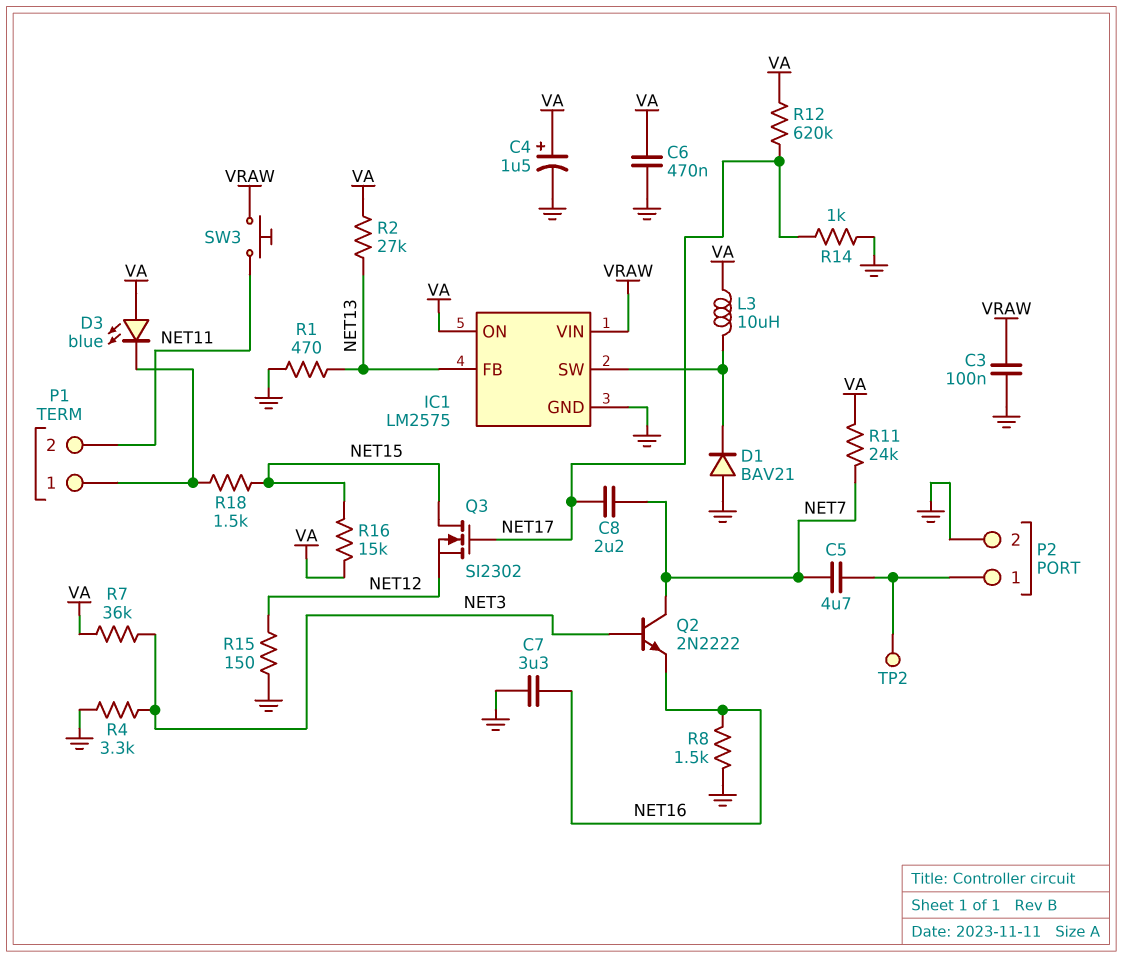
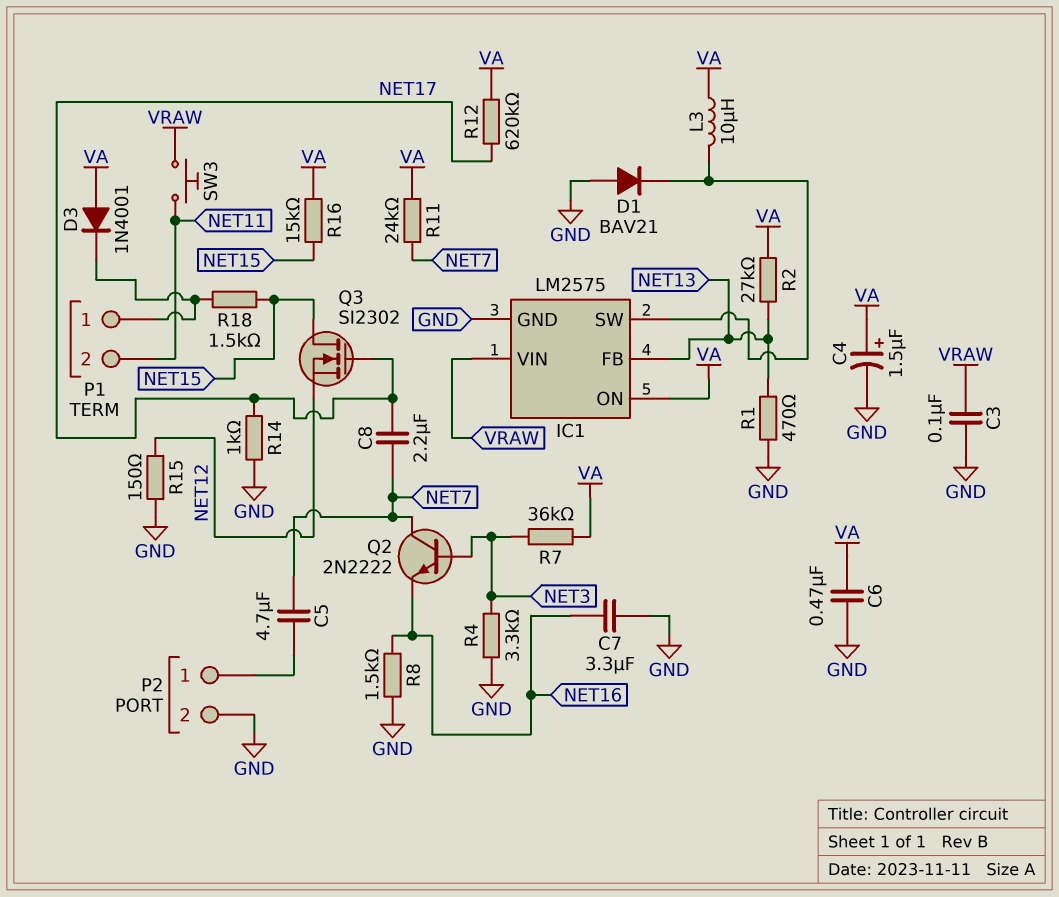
D3: LED blue (A VA, K P1/1) -> diode 1N4001 (A VA, K P1/1)
TP2: test point (P2/1) -> none

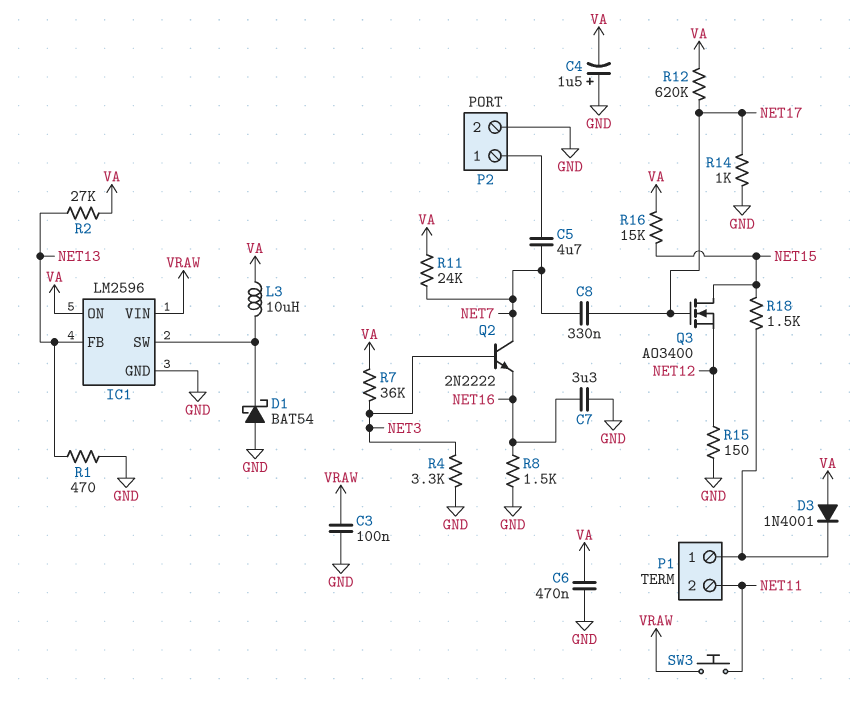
C4: 1.5uF (plus VA, minus GND) -> 1.5uF (plus GND, minus VA)
C8: 2.2uF (NET7, NET17) -> 330nF (NET7, NET17)
D1: diode BAV21 (A GND, K IC1/SW) -> schottky BAT54 (A GND, K IC1/SW)
IC1: LM2575 -> LM2596
Q3: NMOS SI2302 (G NET17, D NET15, S NET12) -> NMOS AO3400 (G NET17, D NET15, S NET12)

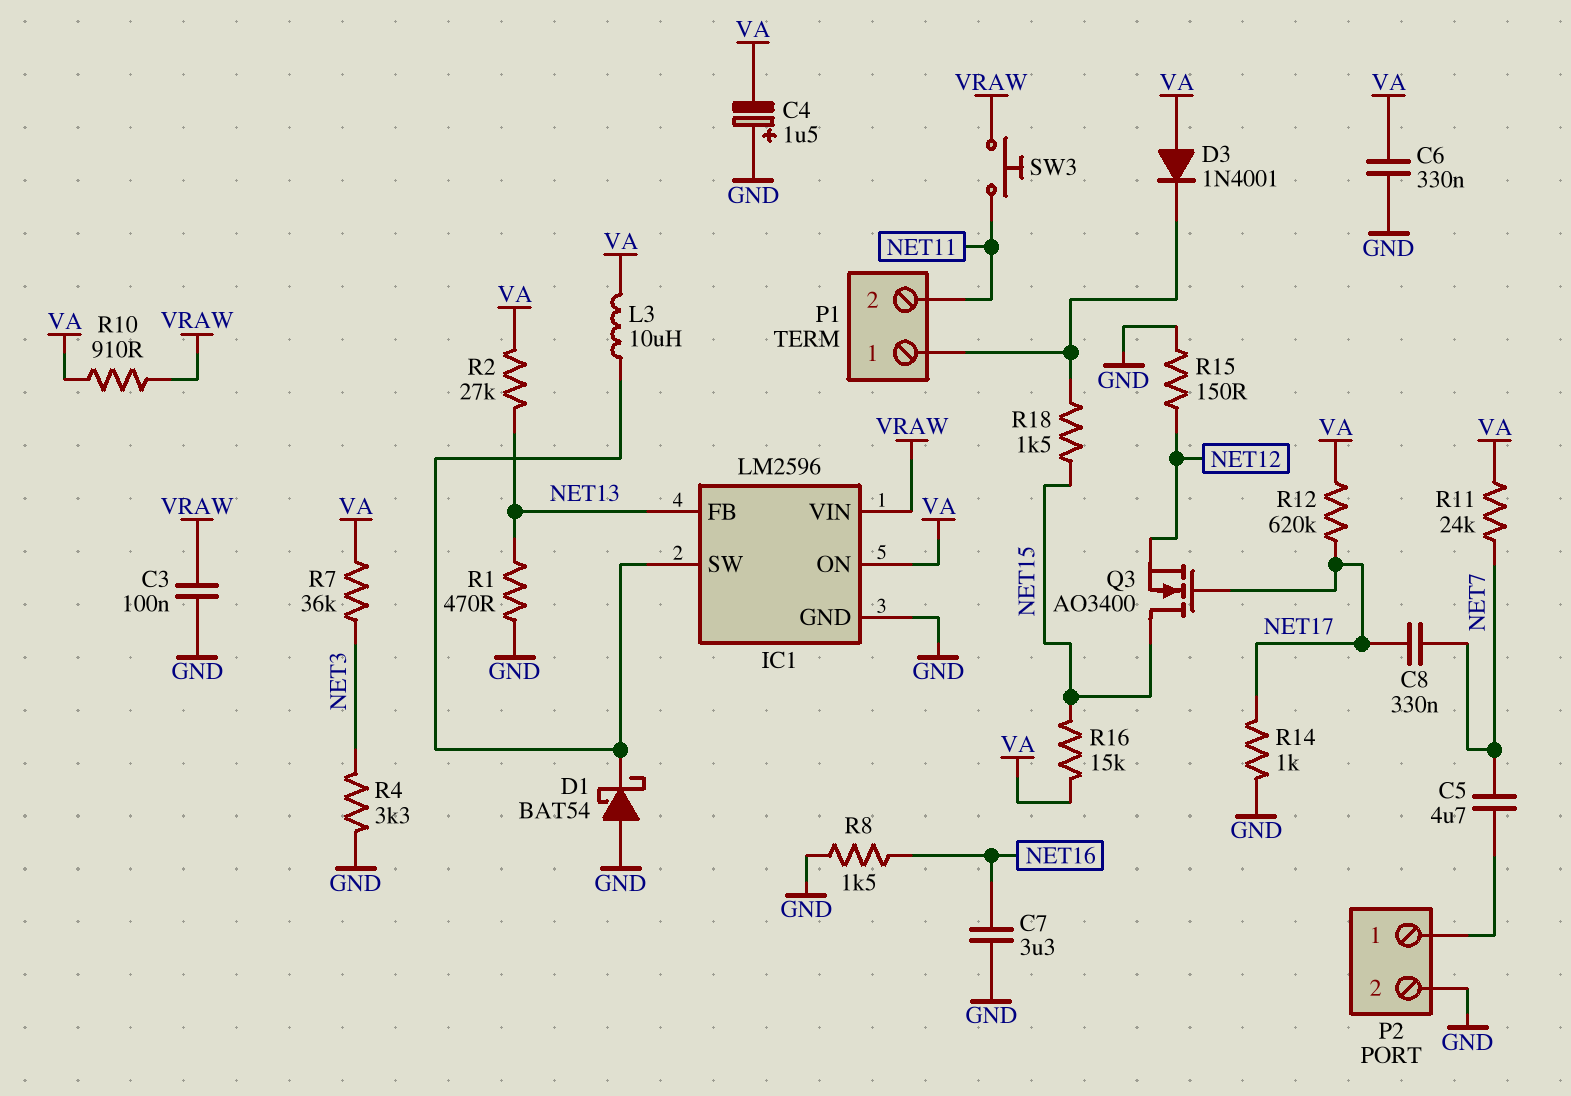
C6: 470nF (GND, VA) -> 330nF (GND, VA)
Q2: NPN 2N2222 (B NET3, C NET7, E NET16) -> none
R10: none -> 910 (VA, VRAW)

